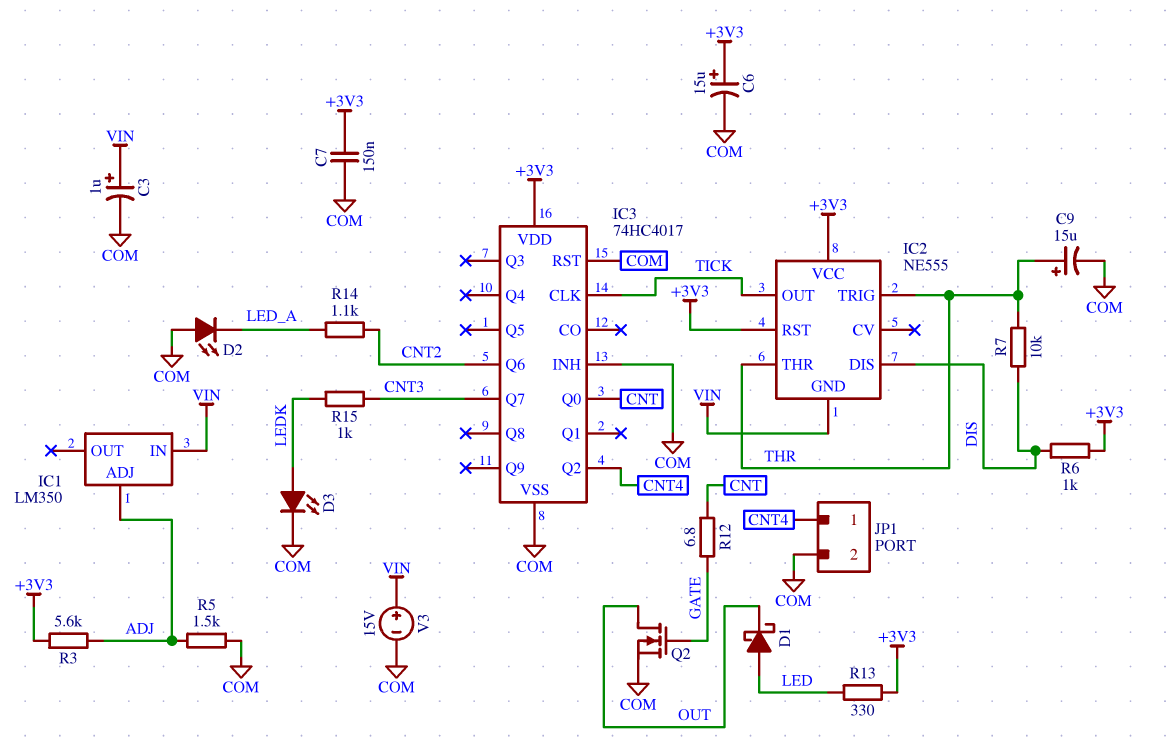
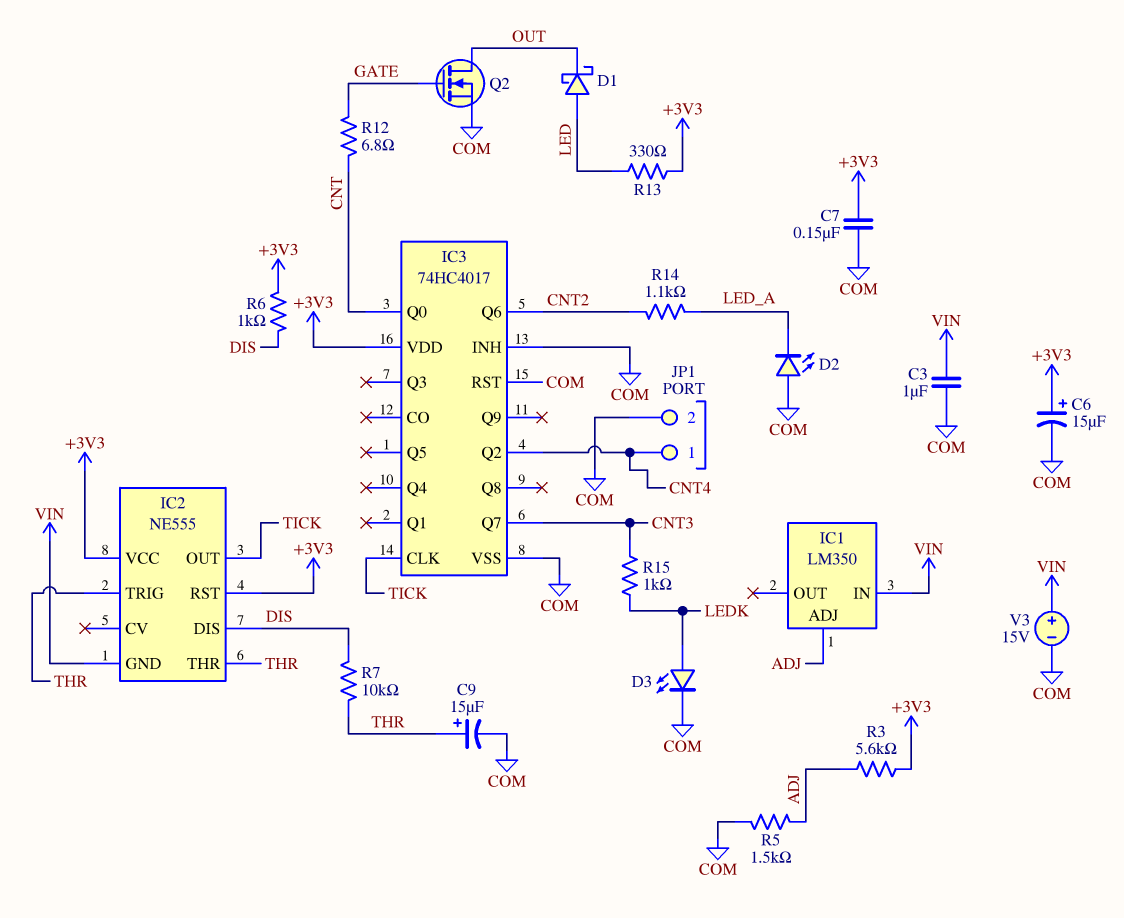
C3: 1uF (plus VIN, minus COM) -> 1uF (COM, VIN)

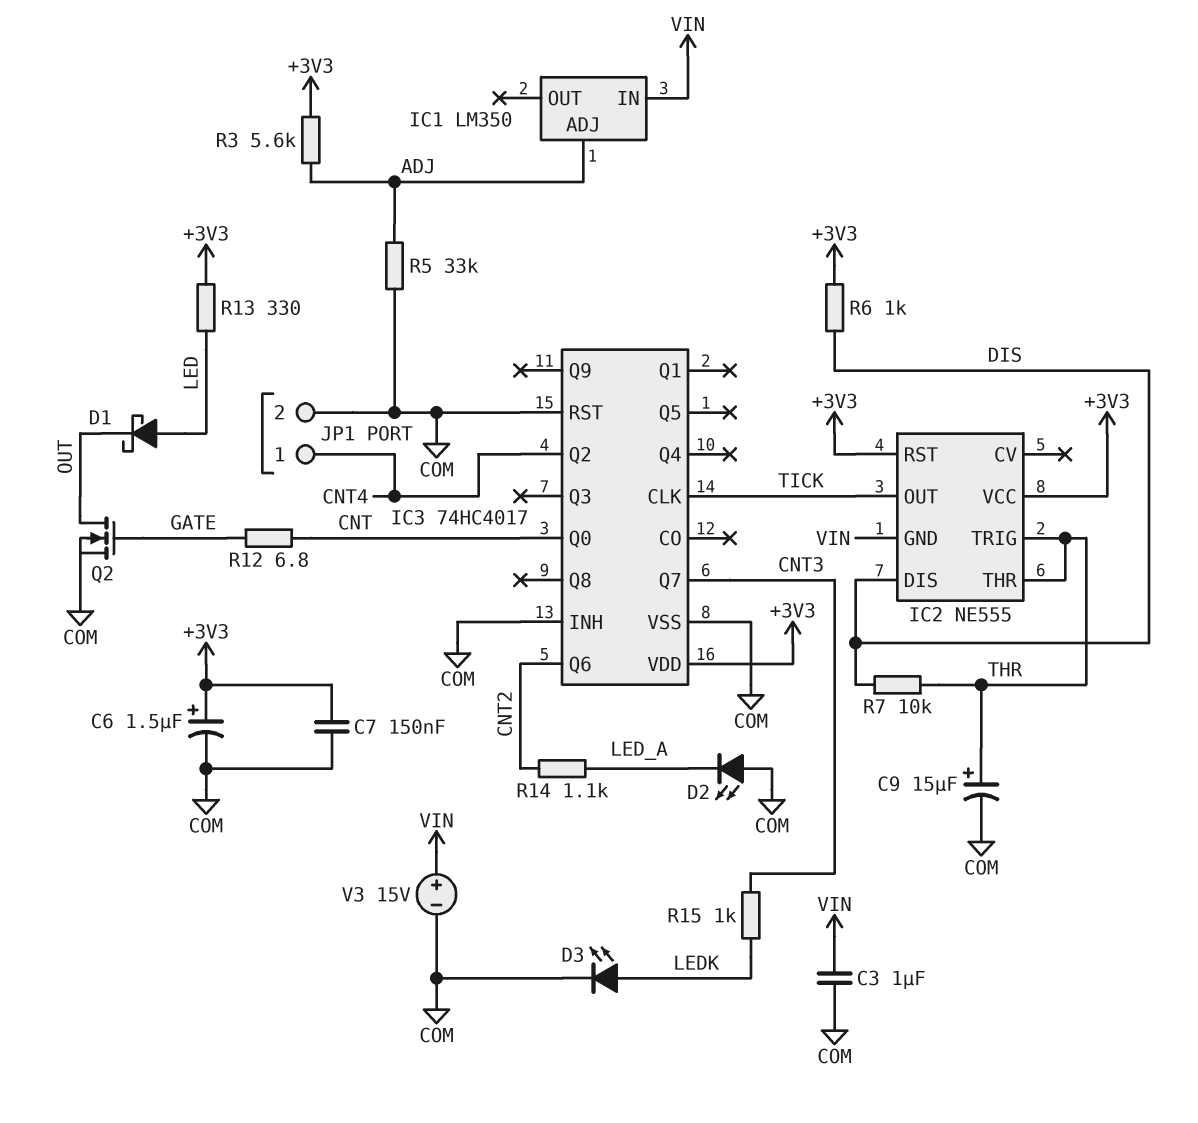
C6: 15uF (plus +3V3, minus COM) -> 1.5uF (plus +3V3, minus COM)
R5: 1.5k (ADJ, COM) -> 33k (ADJ, COM)

